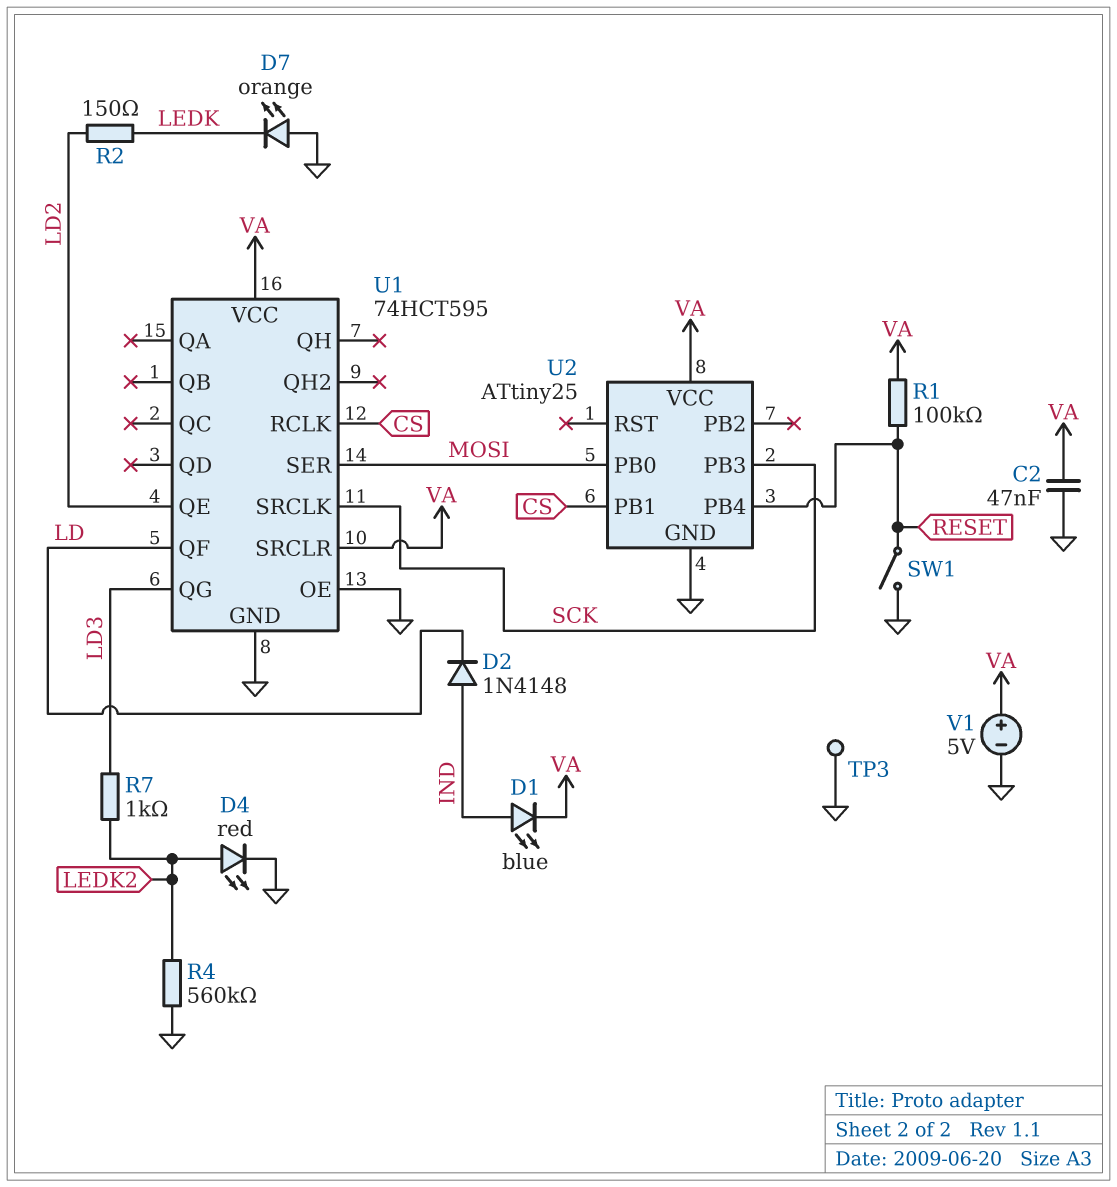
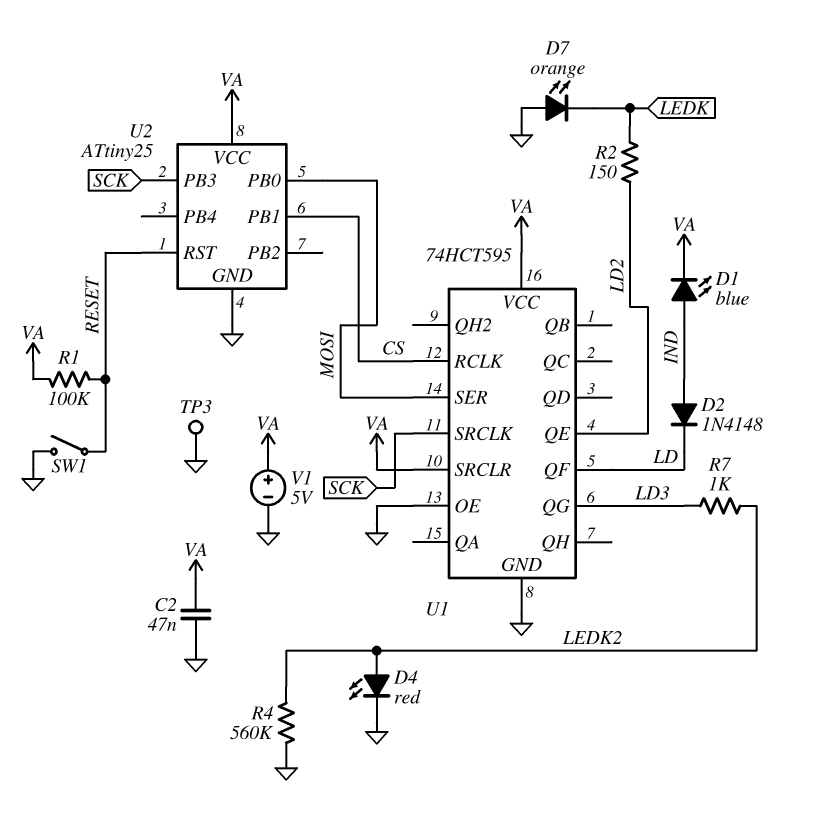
U2 pin PB4: RESET -> none
U2 pin RST: none -> RESET

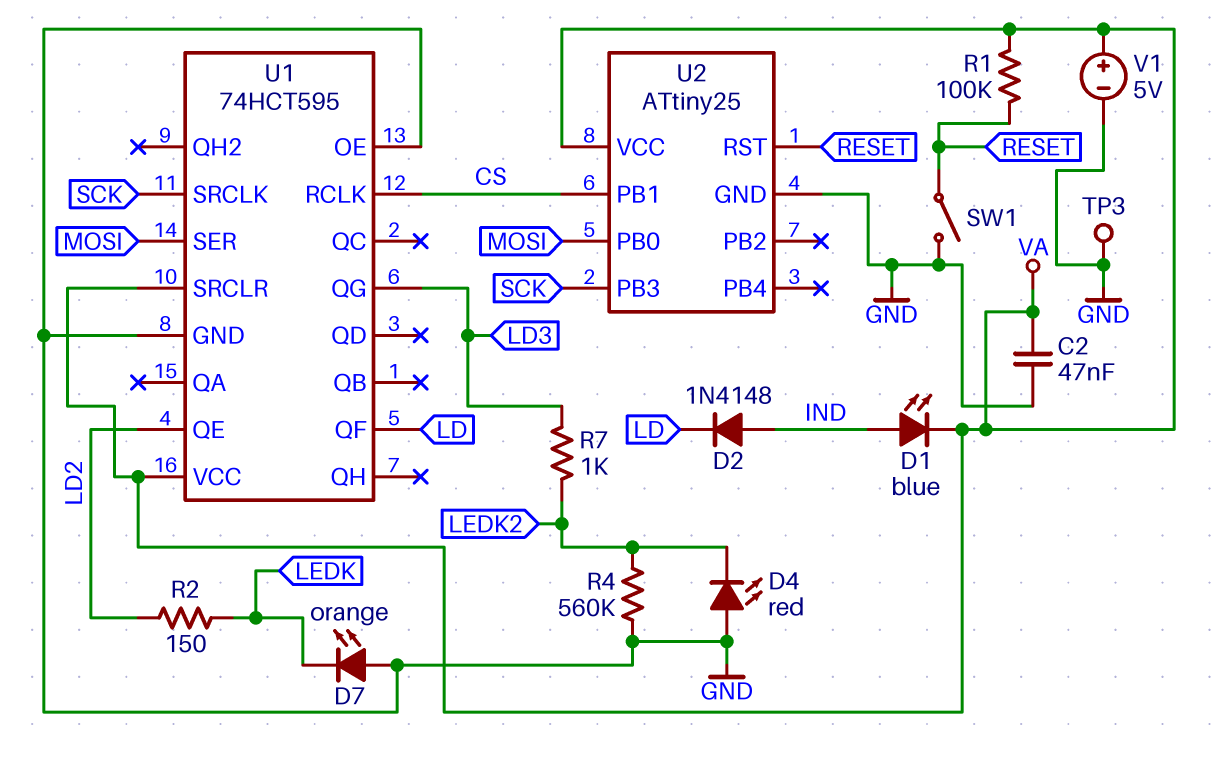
D4: LED red (A LEDK2, K GND) -> LED red (A GND, K LEDK2)

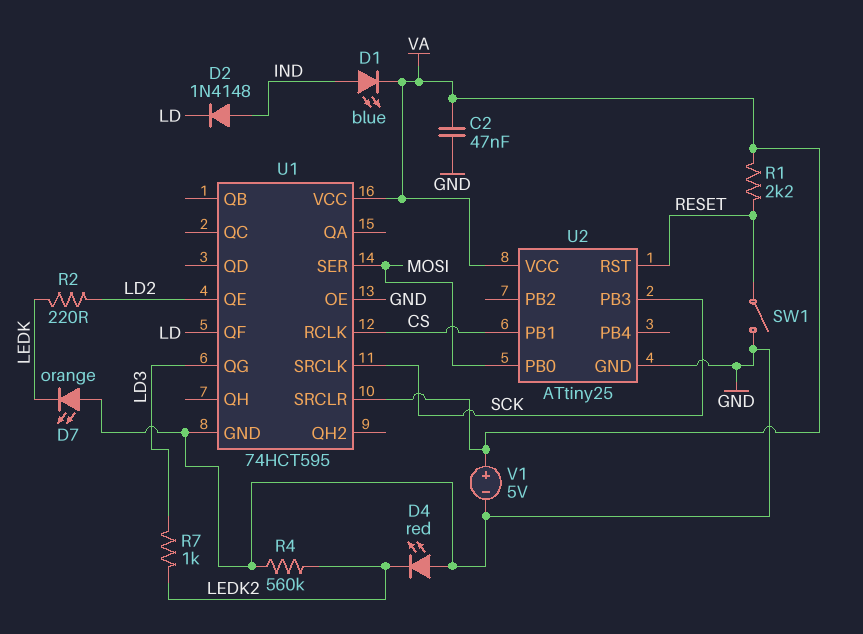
R1: 100k (RESET, VA) -> 2.2k (RESET, VA)
R2: 150 (LD2, LEDK) -> 220 (LD2, LEDK)
TP3: test point (GND) -> none

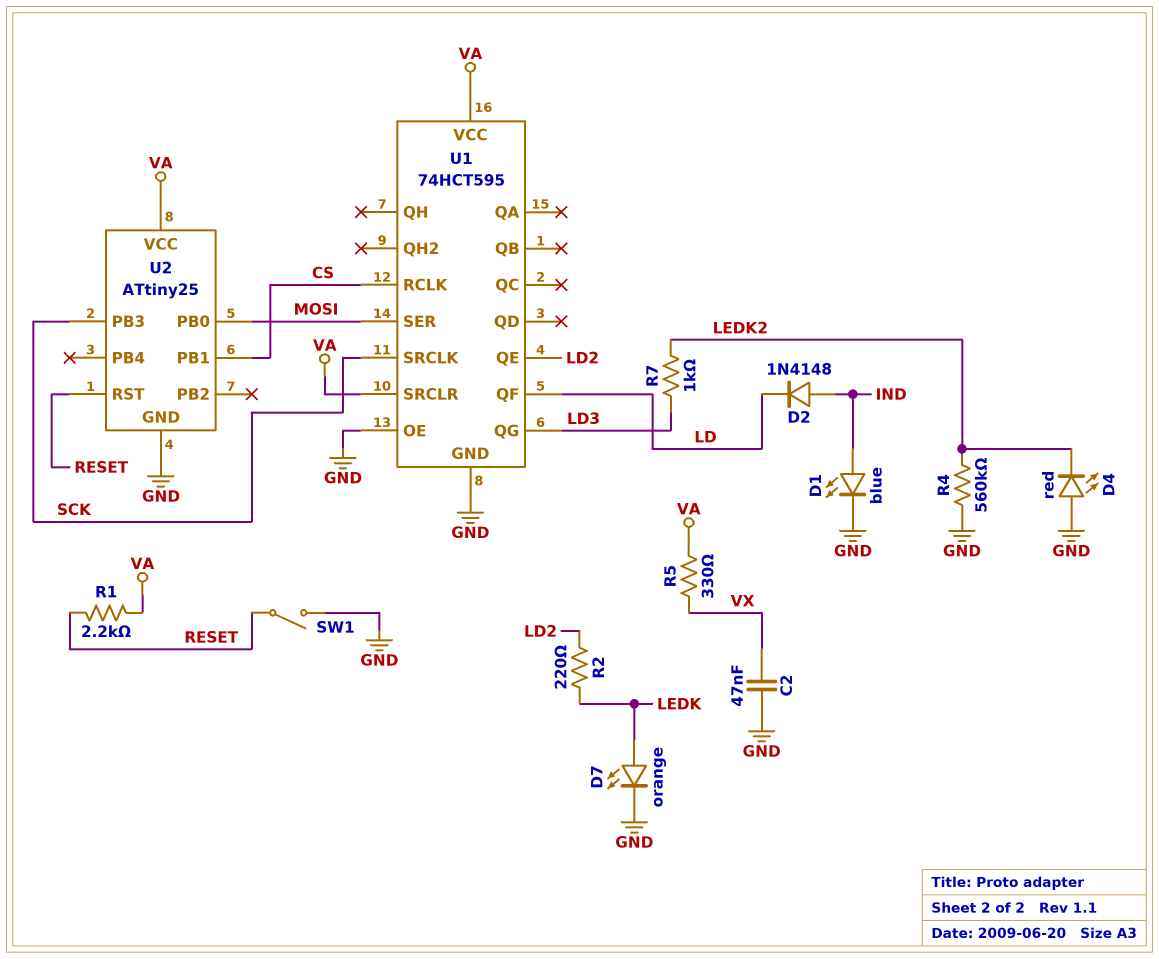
C2: 47nF (GND, VA) -> 47nF (GND, VX)
D1: LED blue (A IND, K VA) -> LED blue (A IND, K GND)
D7: LED orange (A GND, K LEDK) -> LED orange (A LEDK, K GND)
R5: none -> 330 (VA, VX)
V1: 5V (plus VA, minus GND) -> none

